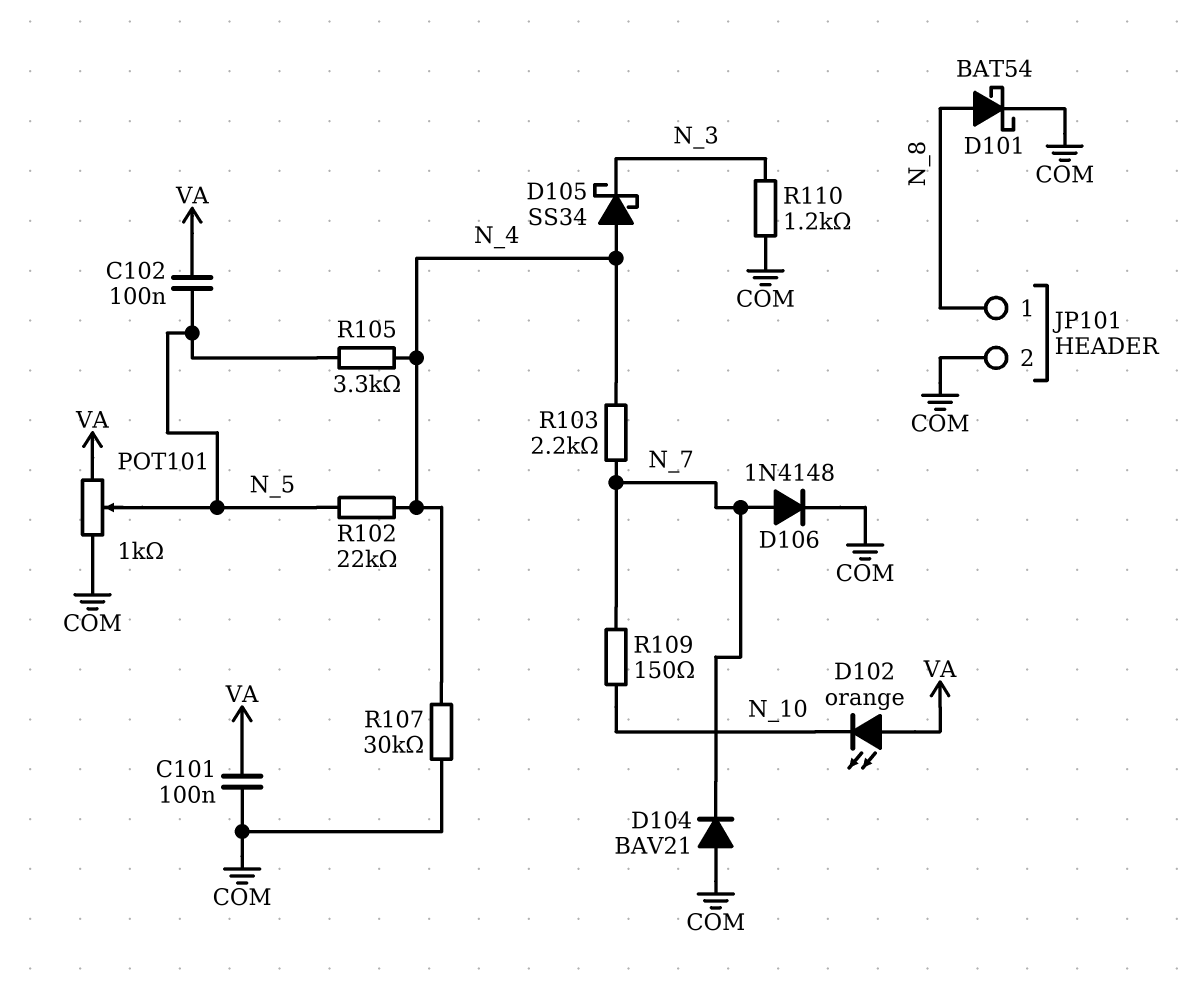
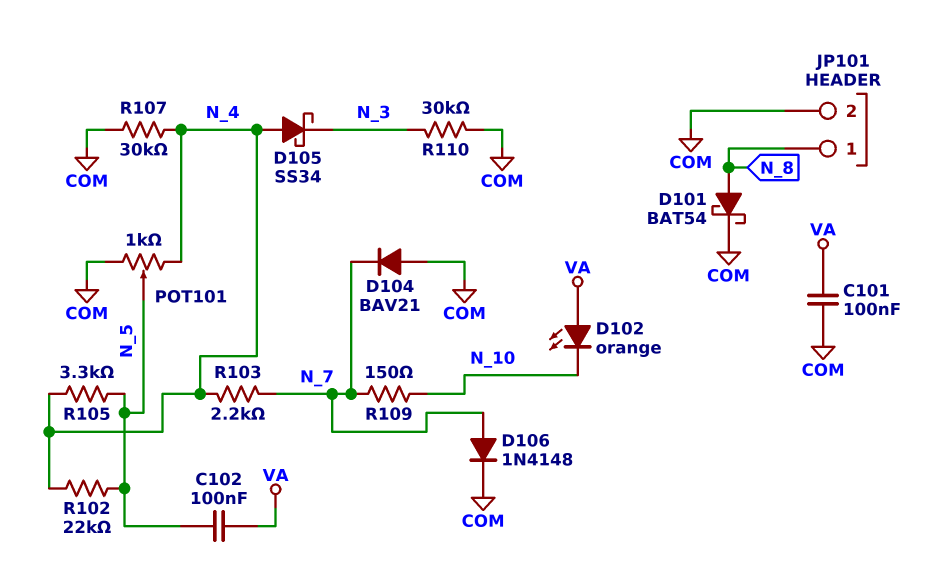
POT101: 1k (COM, VA, wiper N_5) -> 1k (COM, N_4, wiper N_5)
R110: 1.2k (COM, N_3) -> 30k (COM, N_3)

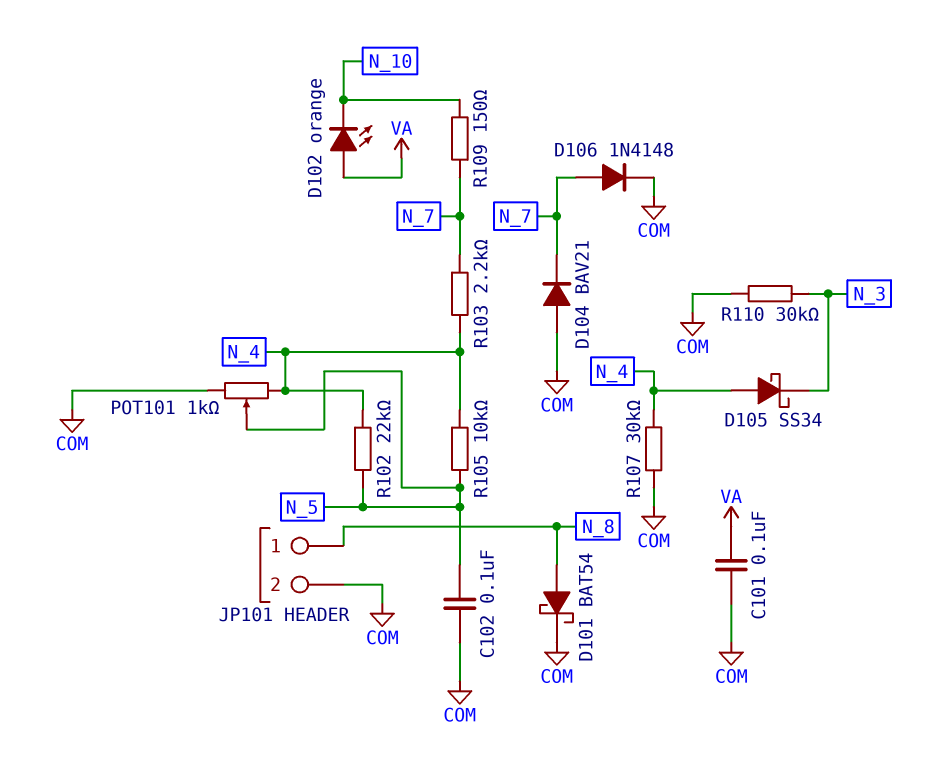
C102: 100nF (N_5, VA) -> 100nF (COM, N_5)
R105: 3.3k (N_4, N_5) -> 10k (N_4, N_5)

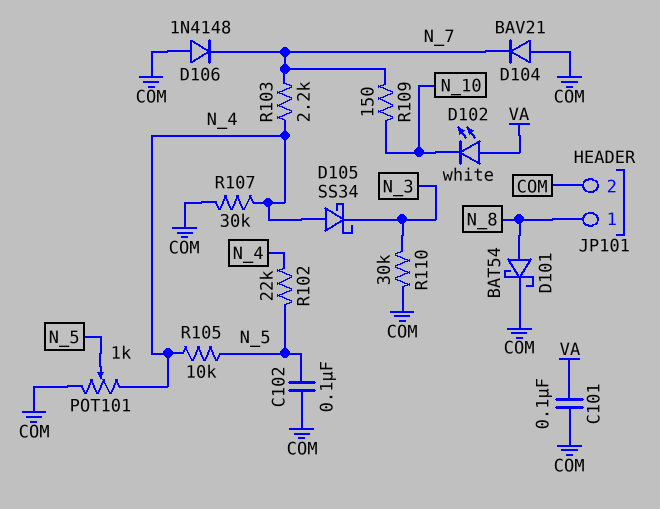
D102: LED orange (A VA, K N_10) -> LED white (A VA, K N_10)
D106: diode 1N4148 (A N_7, K COM) -> diode 1N4148 (A COM, K N_7)

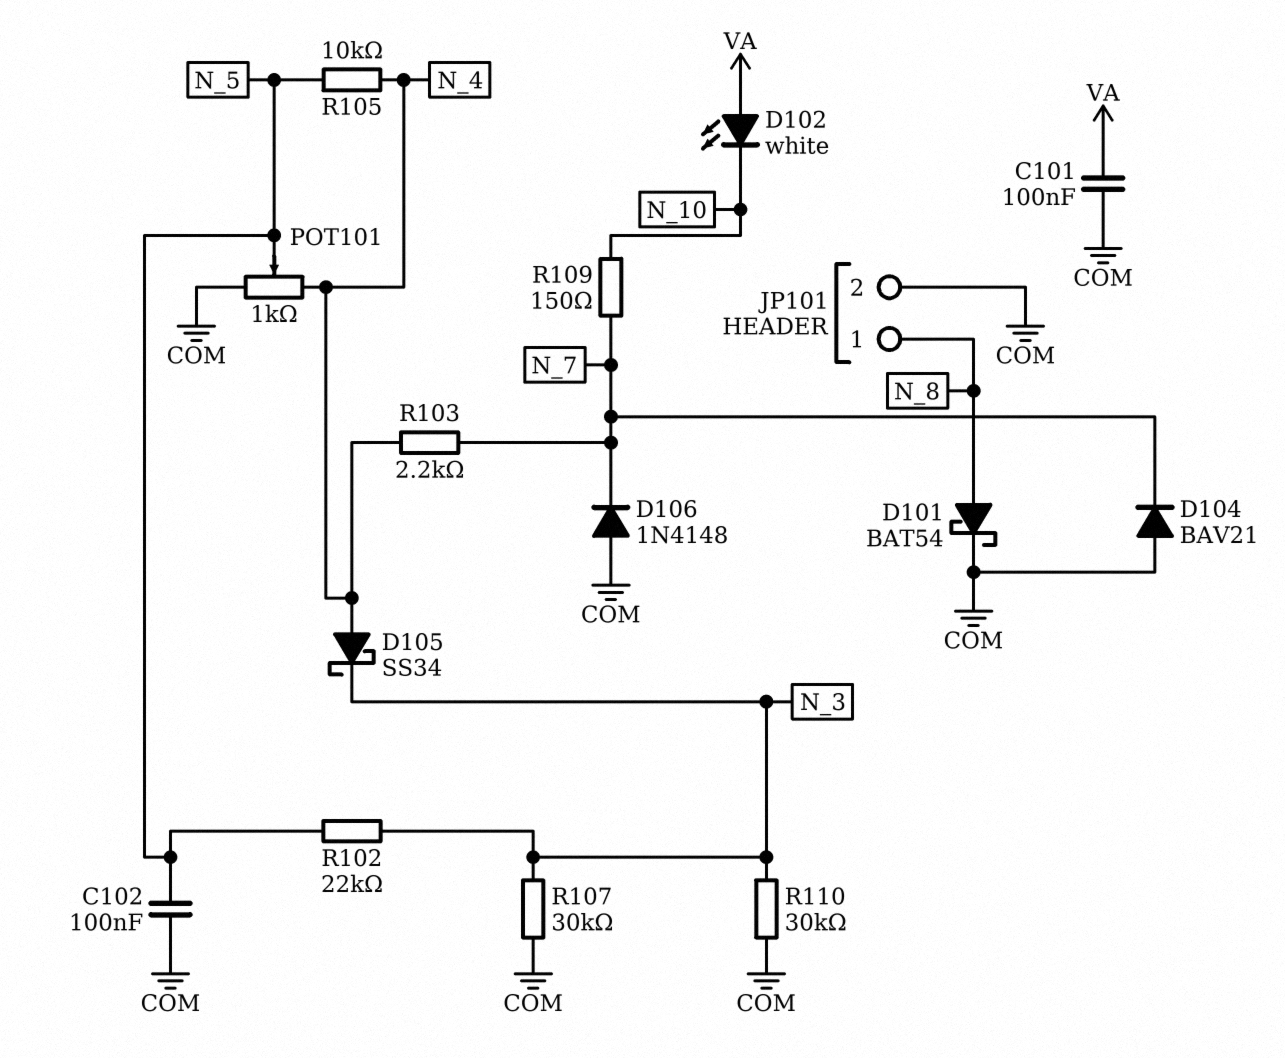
R102: 22k (N_4, N_5) -> 22k (N_3, N_5)
R107: 30k (COM, N_4) -> 30k (COM, N_3)

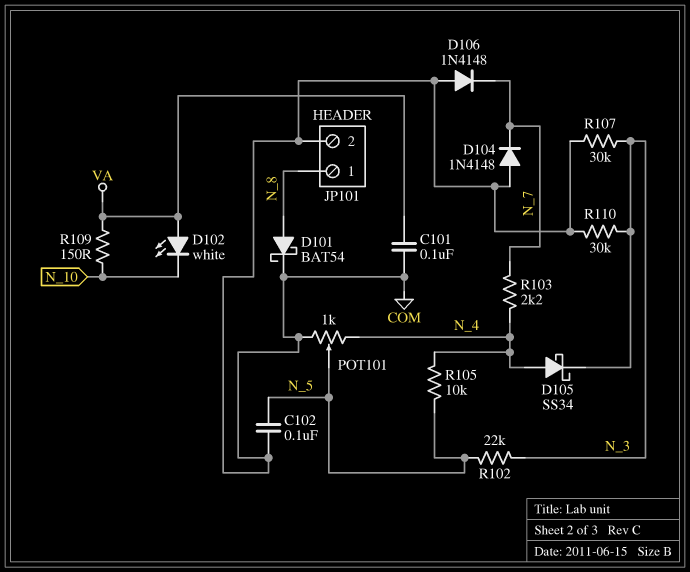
D104: diode BAV21 (A COM, K N_7) -> diode 1N4148 (A COM, K N_7)
R109: 150 (N_7, N_10) -> 150 (N_10, VA)

